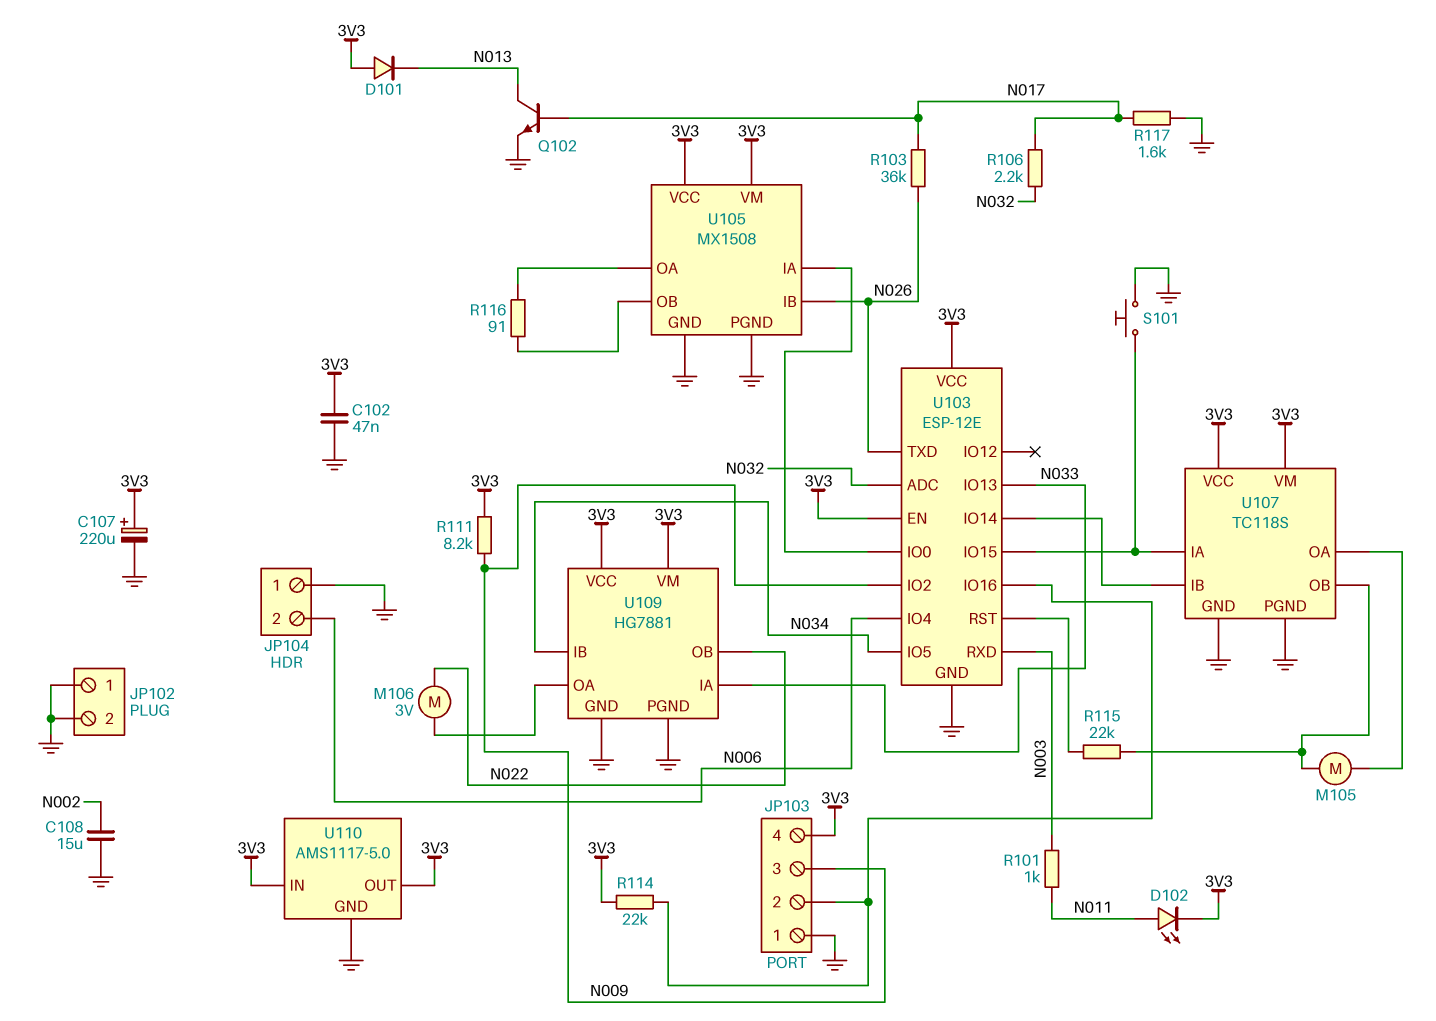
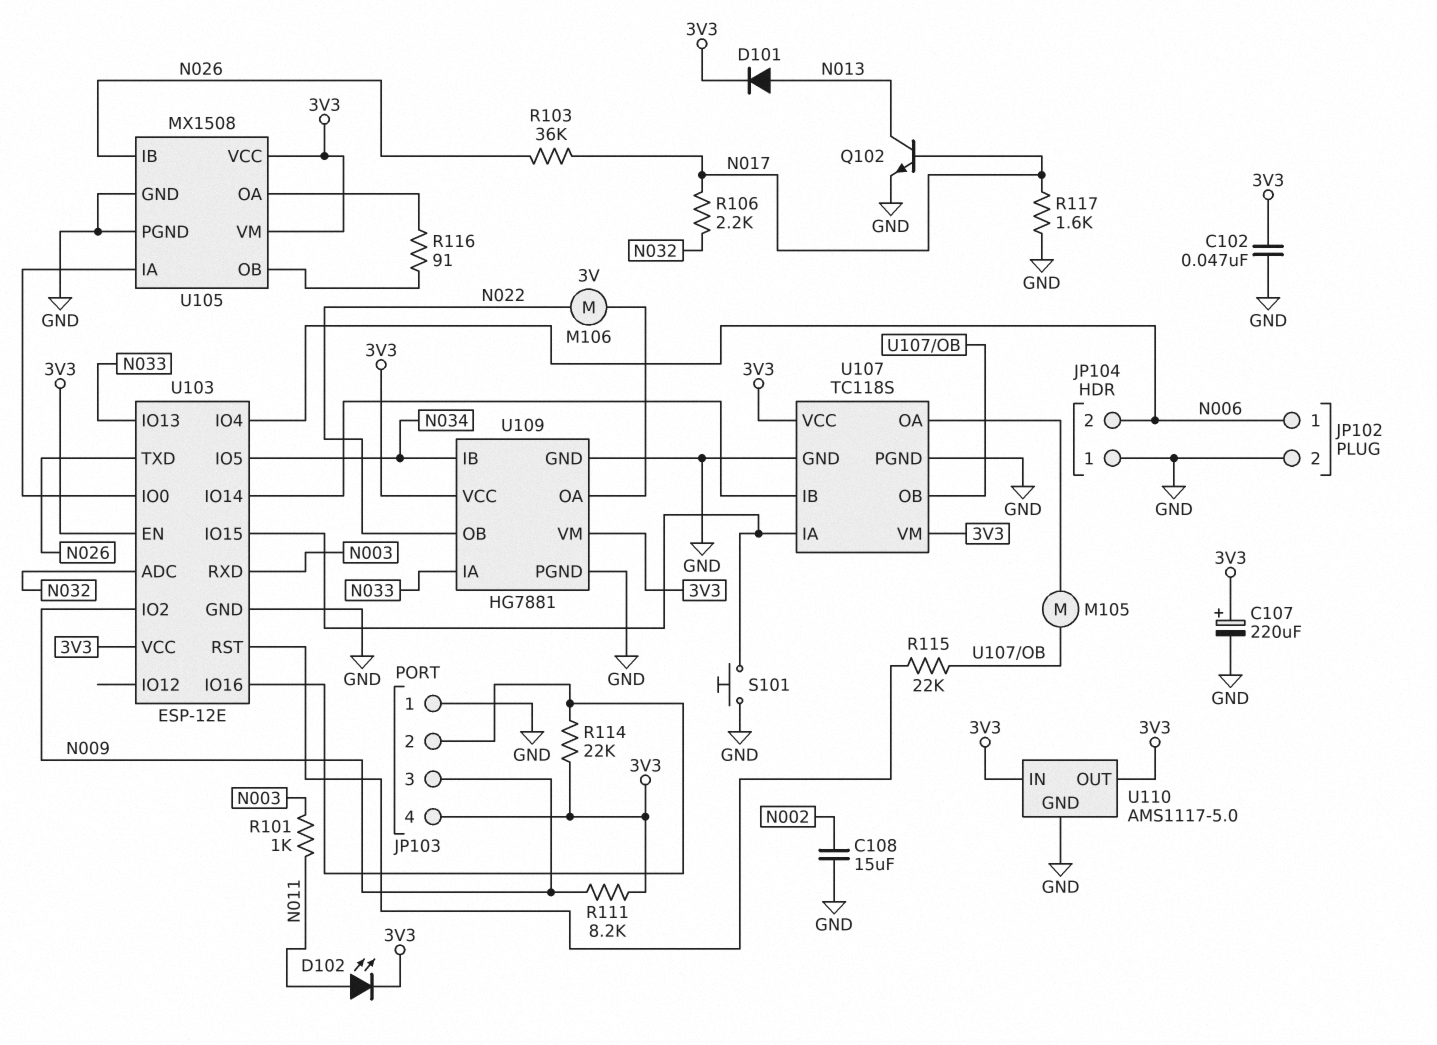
D101: diode (A 3V3, K N013) -> diode (A N013, K 3V3)
JP102 pin 1: GND -> N006

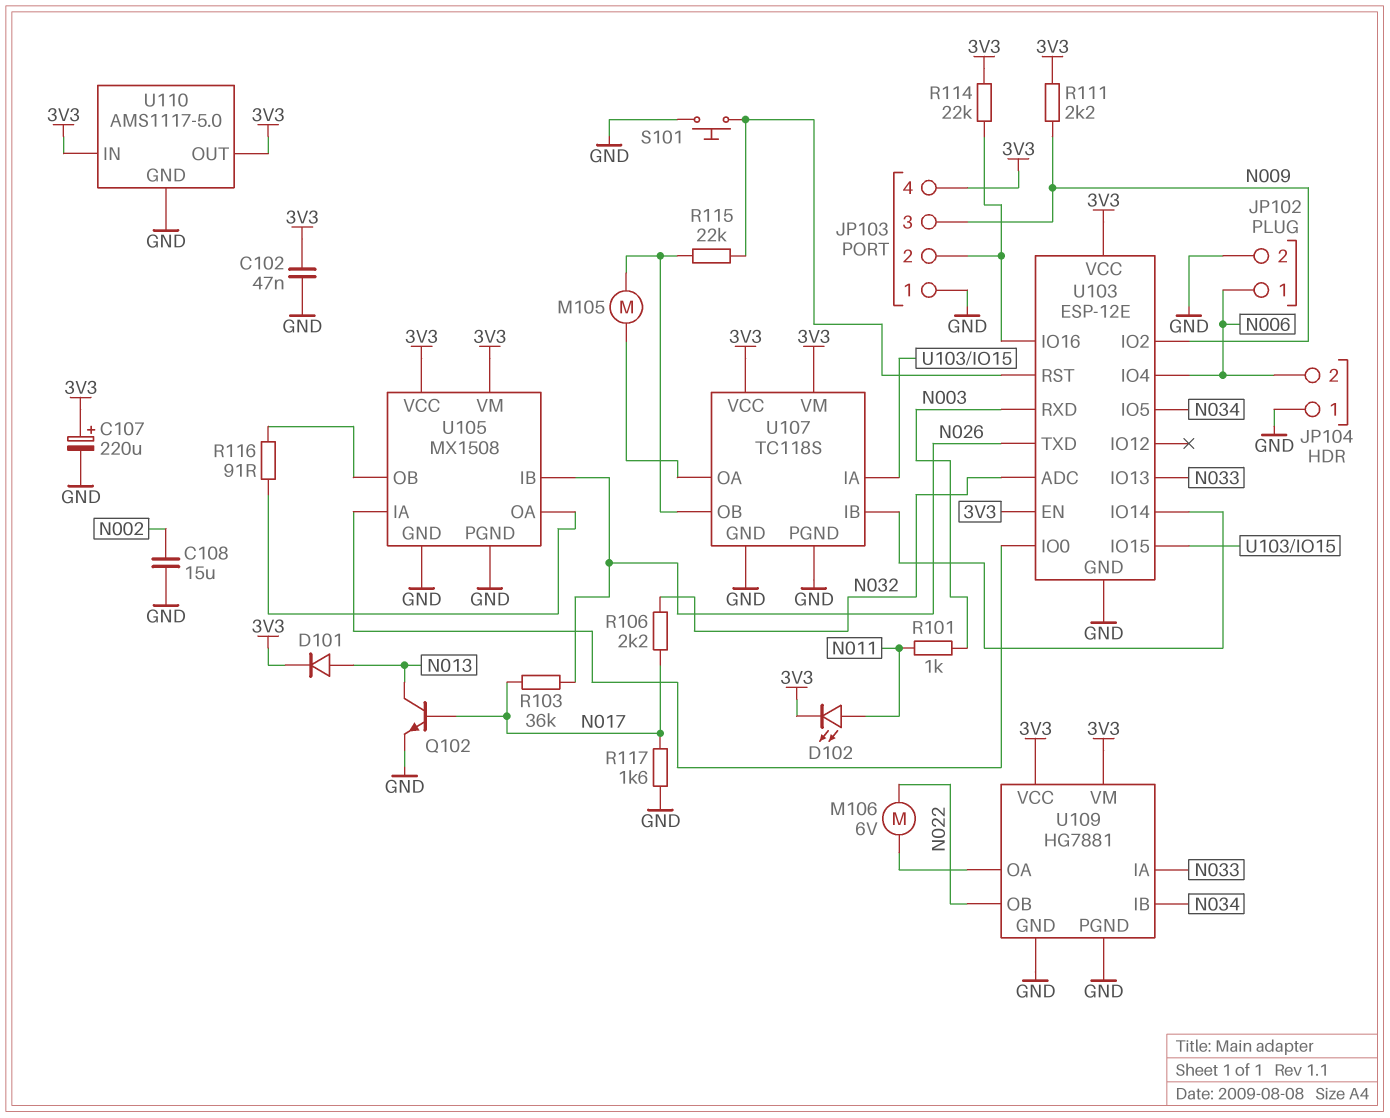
M106: motor 3V (N022, U109/OA) -> motor 6V (N022, U109/OA)
R111: 8.2k (3V3, N009) -> 2.2k (3V3, N009)
S101: button (GND, U103/IO15) -> button (GND, U103/RST)

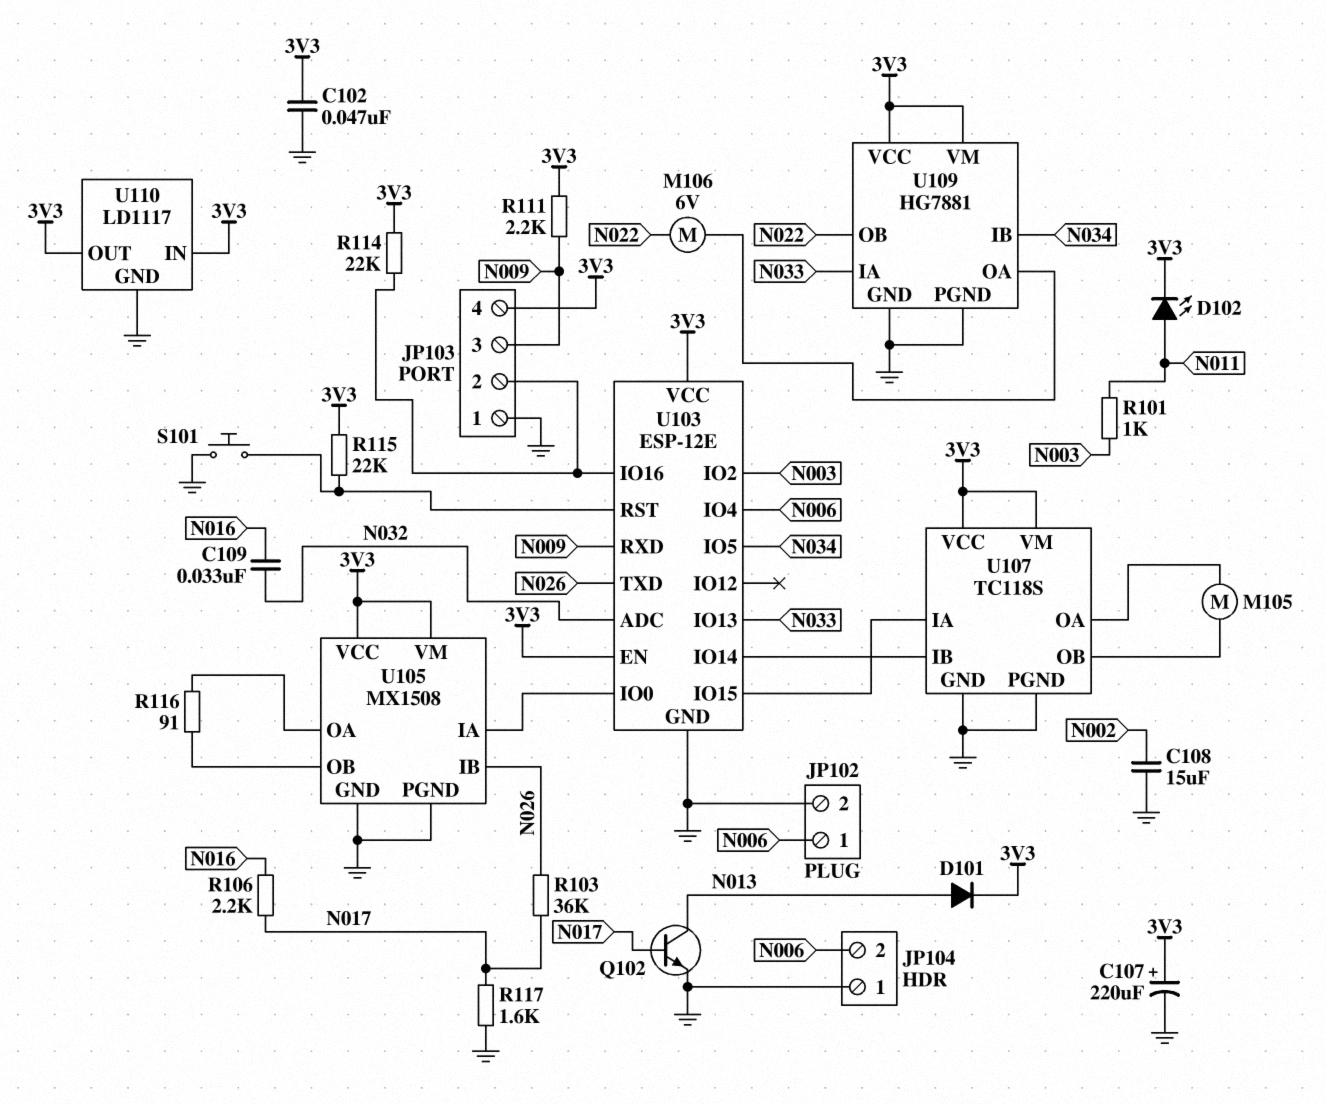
C109: none -> 33nF (N016, N032)
R106: 2.2k (N017, N032) -> 2.2k (N016, N017)
R115: 22k (U103/RST, U107/OB) -> 22k (3V3, U103/RST)
U103 pin IO2: N009 -> N003
U103 pin RXD: N003 -> N009
U110: AMS1117-5.0 -> LD1117

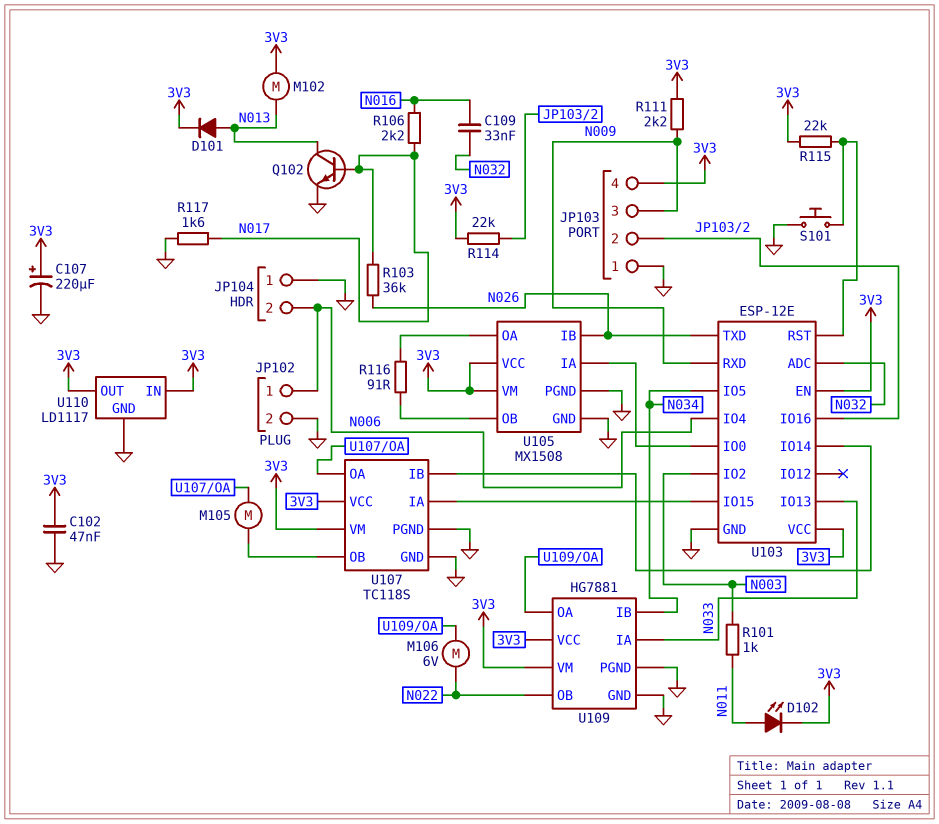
C108: 15uF (GND, N002) -> none
M102: none -> motor (3V3, N013)

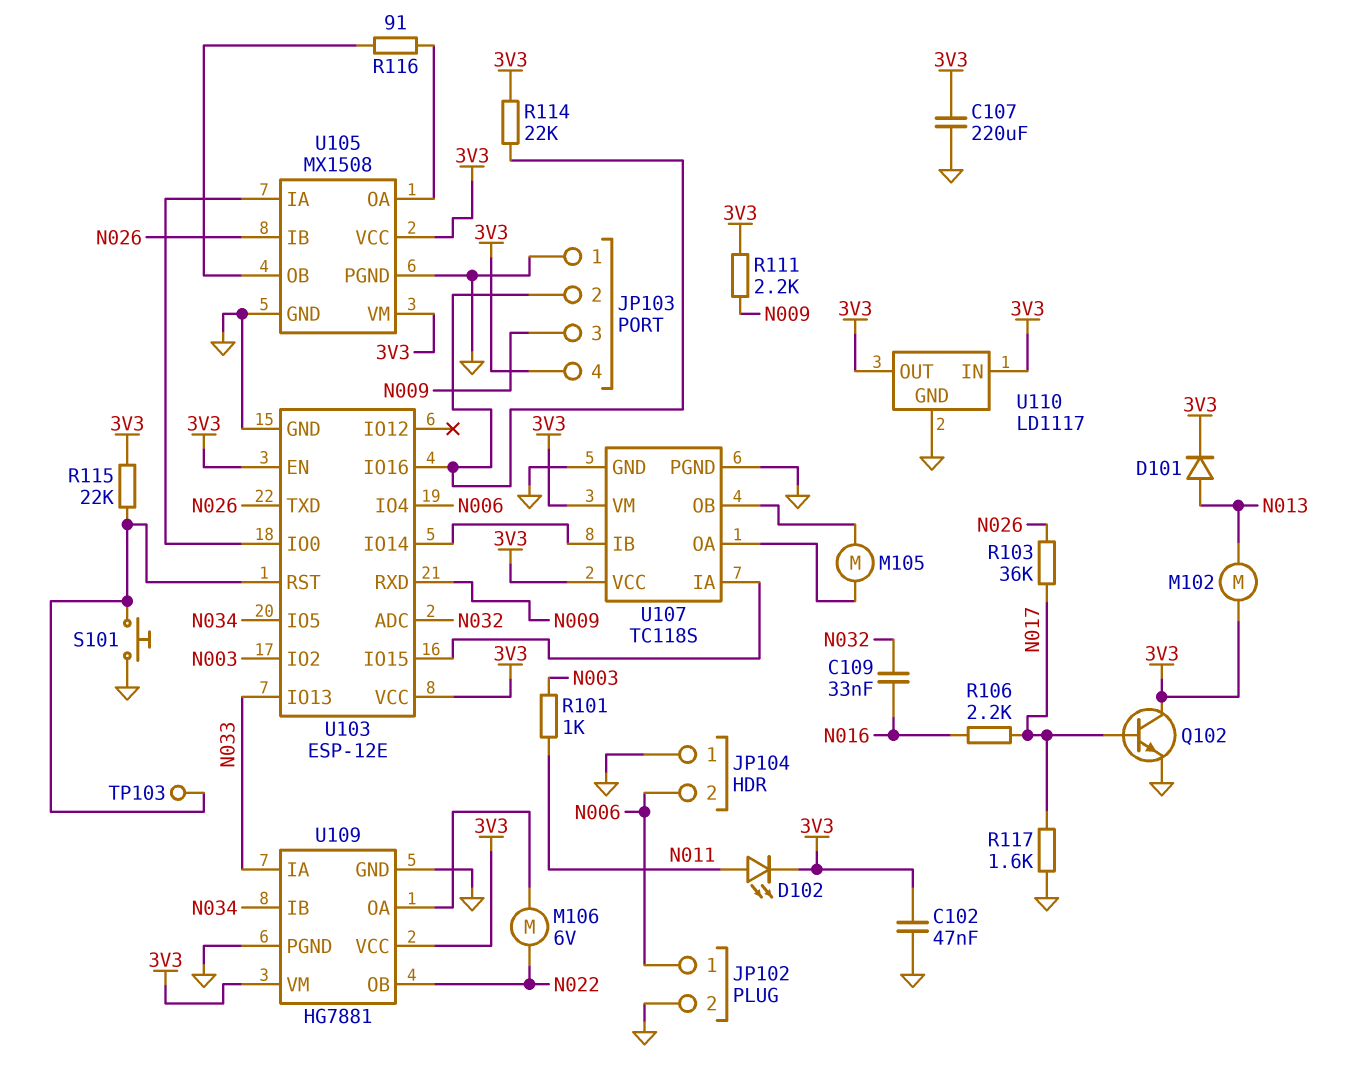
C107: 220uF (plus 3V3, minus GND) -> 220uF (3V3, GND)
Q102: NPN (B N017, C N013, E GND) -> NPN (B N017, C 3V3, E GND)
TP103: none -> test point (U103/RST)

